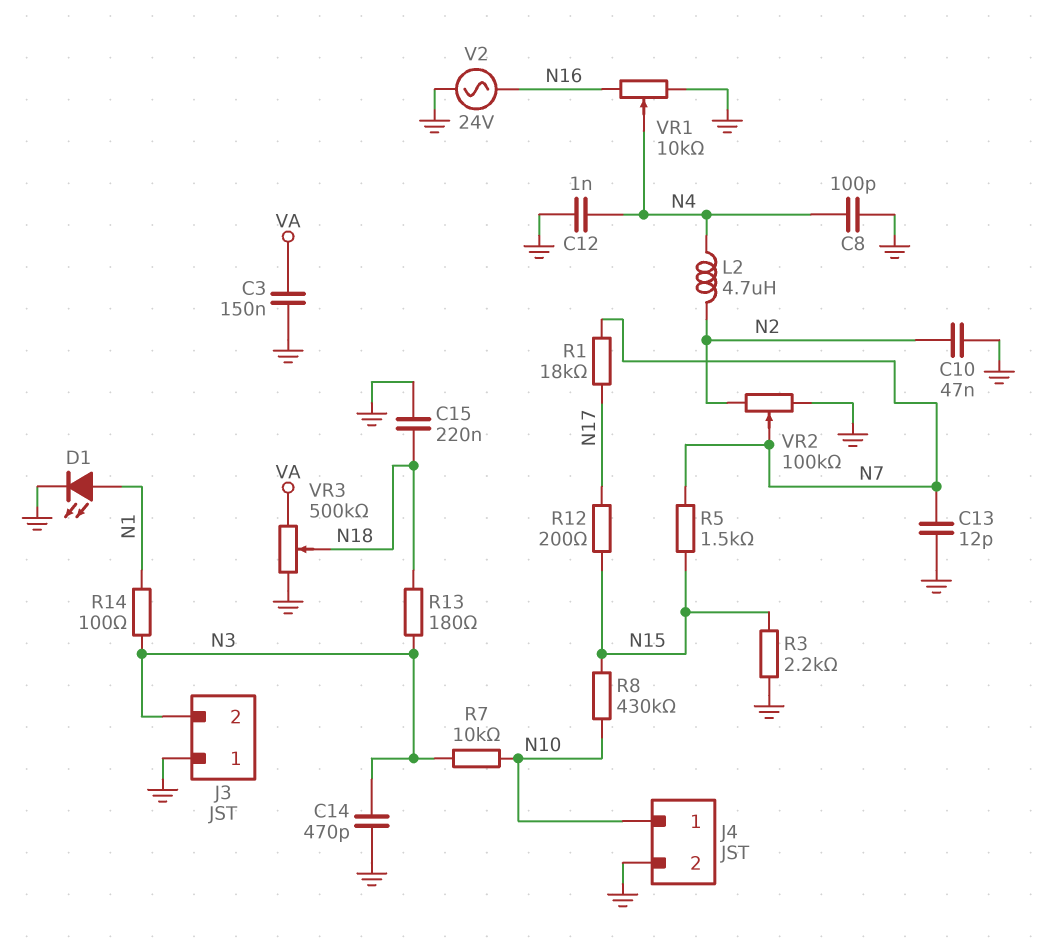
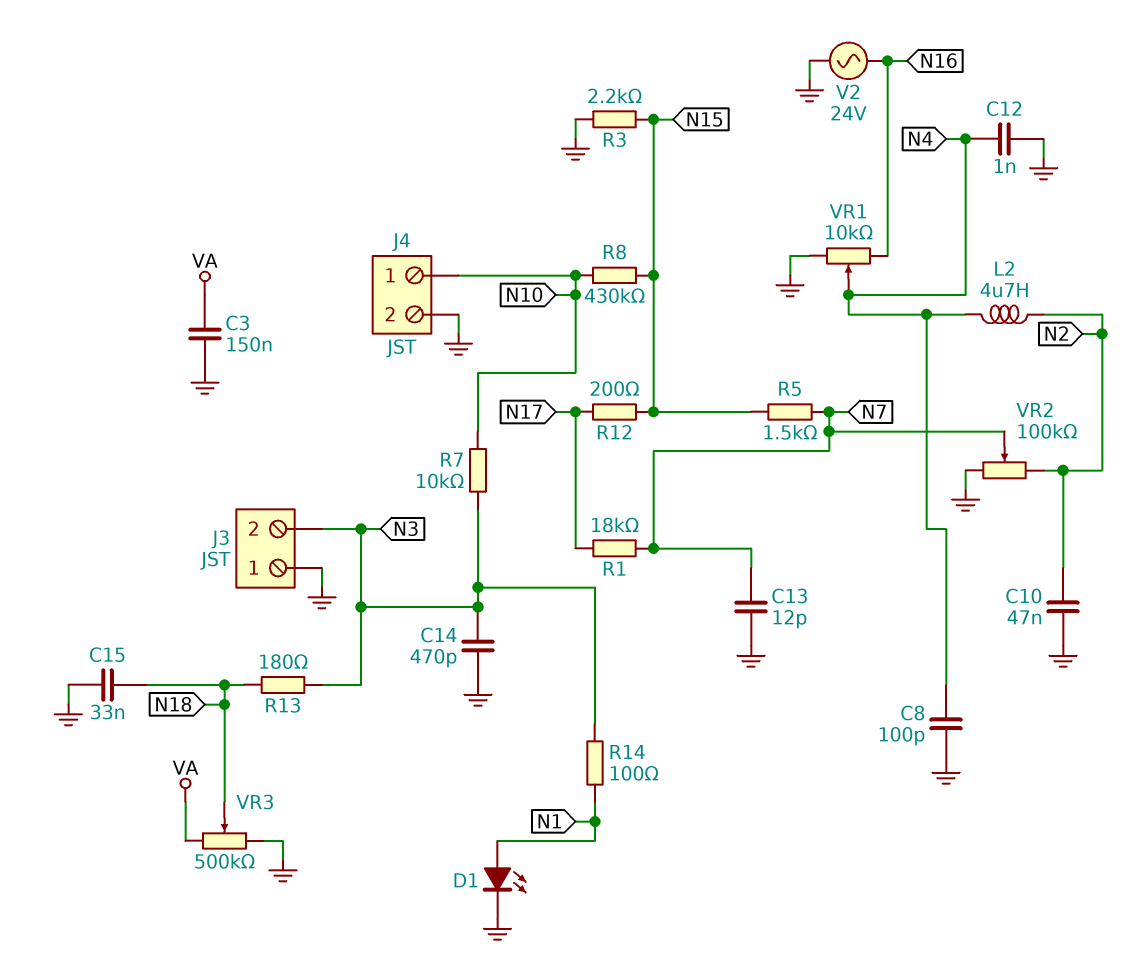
C15: 220nF (GND, N18) -> 33nF (GND, N18)

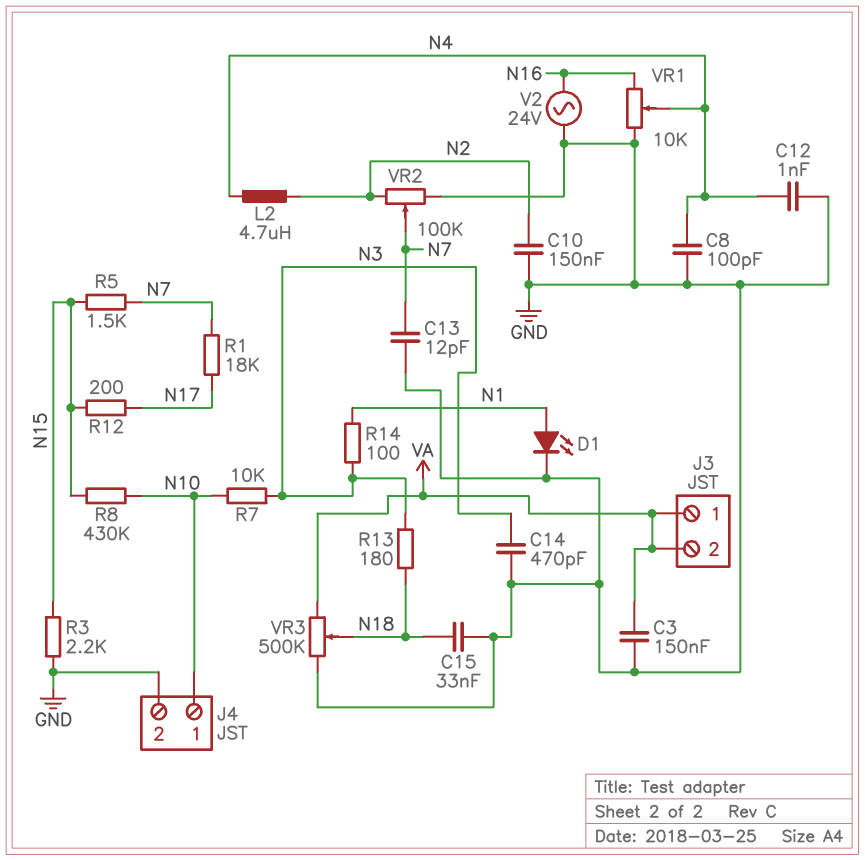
C10: 47nF (GND, N2) -> 150nF (GND, N2)
J3 pin 1: GND -> VA
J3 pin 2: N3 -> VA

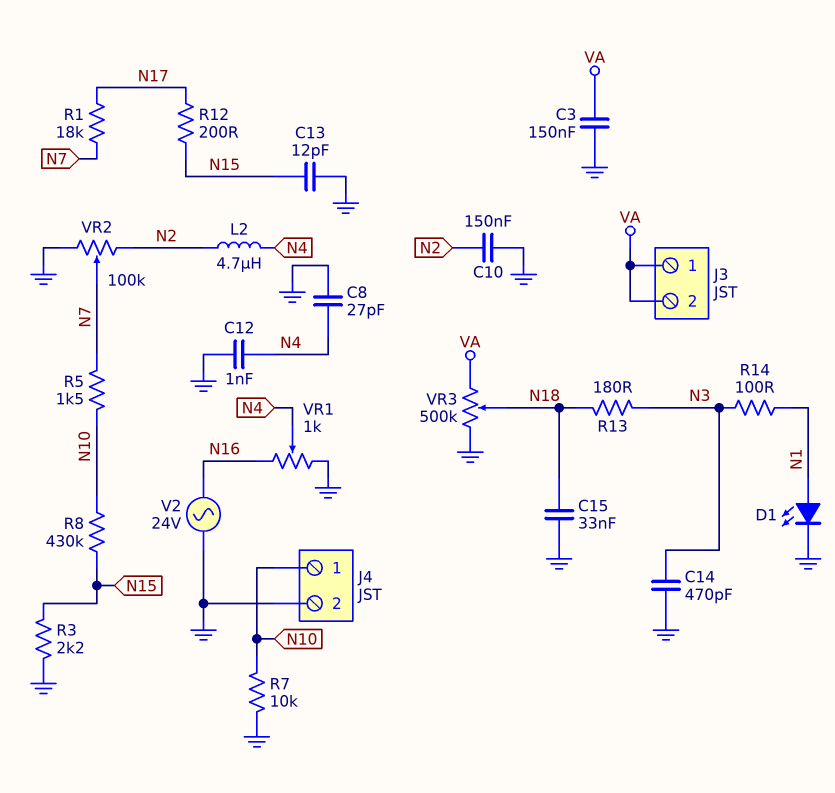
C8: 100pF (GND, N4) -> 27pF (GND, N4)
C13: 12pF (GND, N7) -> 12pF (GND, N15)
R5: 1.5k (N7, N15) -> 1.5k (N7, N10)
R7: 10k (N3, N10) -> 10k (GND, N10)
VR1: 10k (GND, N16, wiper N4) -> 1k (GND, N16, wiper N4)

